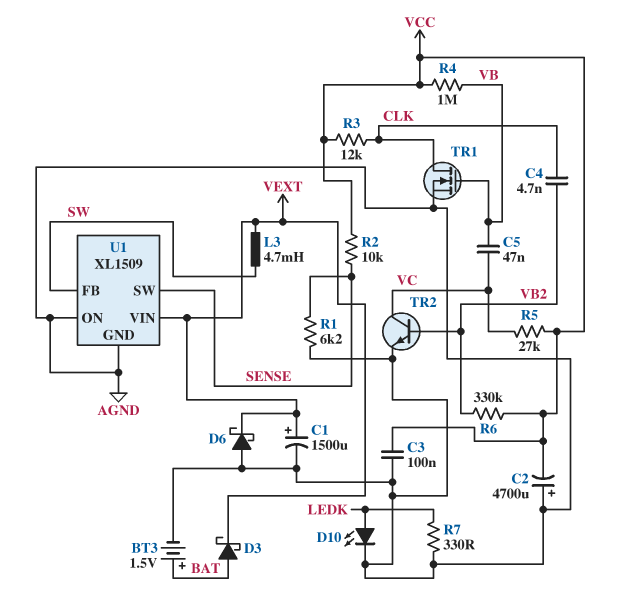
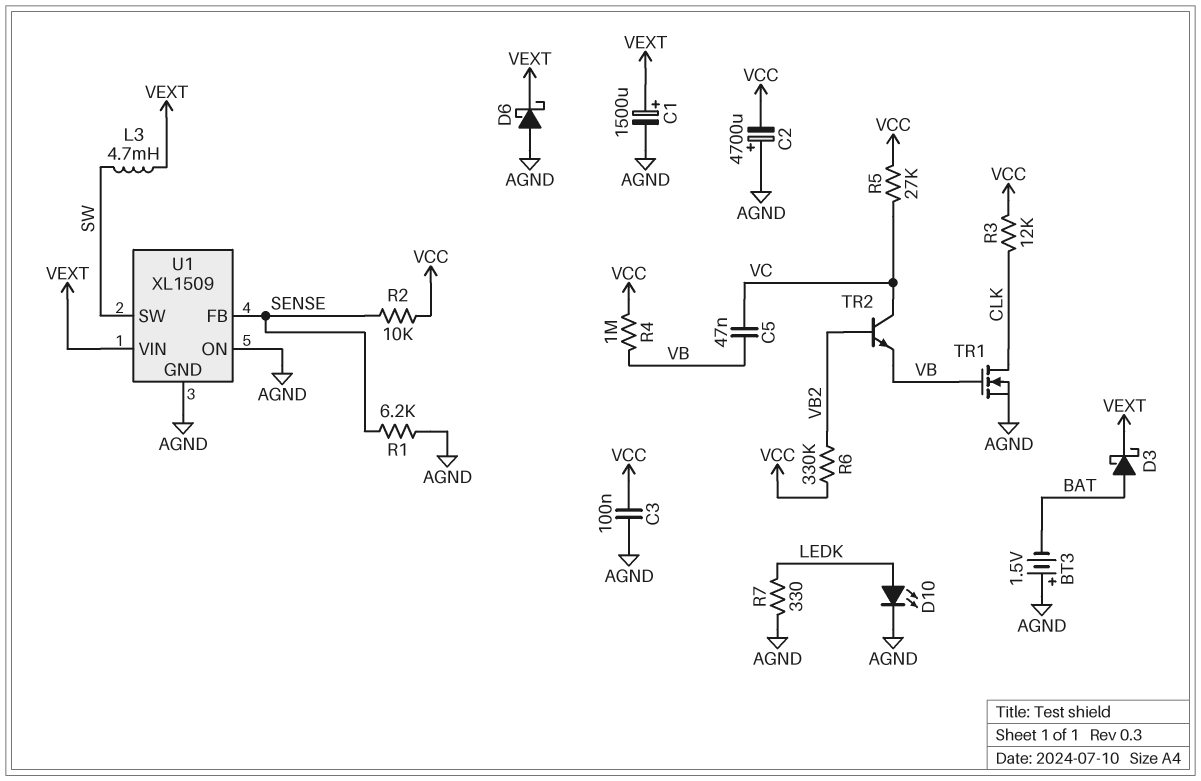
BT3: 1.5V (plus BAT, minus AGND) -> 1.5V (plus AGND, minus BAT)
C4: 4.7nF (CLK, VB2) -> none
TR2: NPN (B VB2, C VC, E AGND) -> NPN (B VB2, C VC, E VB)
U1 pin FB: SW -> SENSE
U1 pin SW: SENSE -> SW

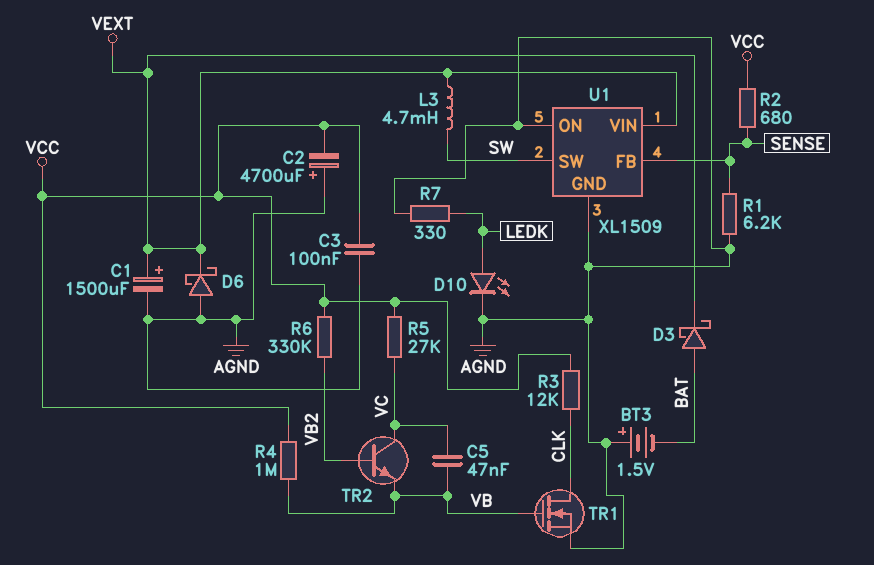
R2: 10k (SENSE, VCC) -> 680 (SENSE, VCC)

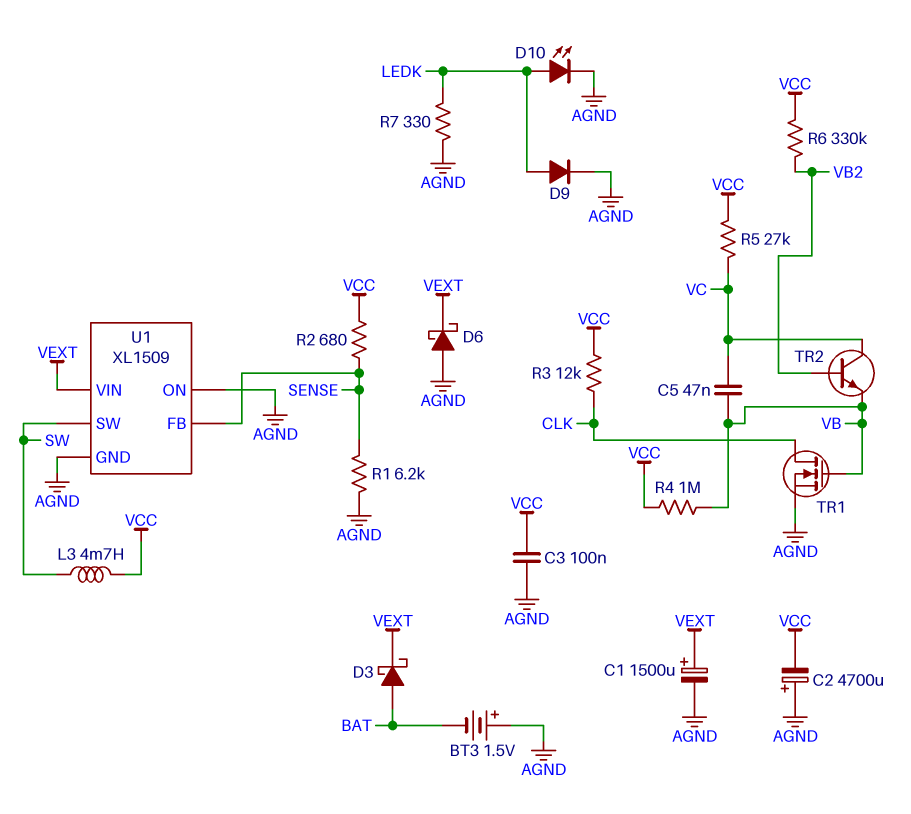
D9: none -> diode (A LEDK, K AGND)
L3: 4.7mH (SW, VEXT) -> 4.7mH (SW, VCC)

